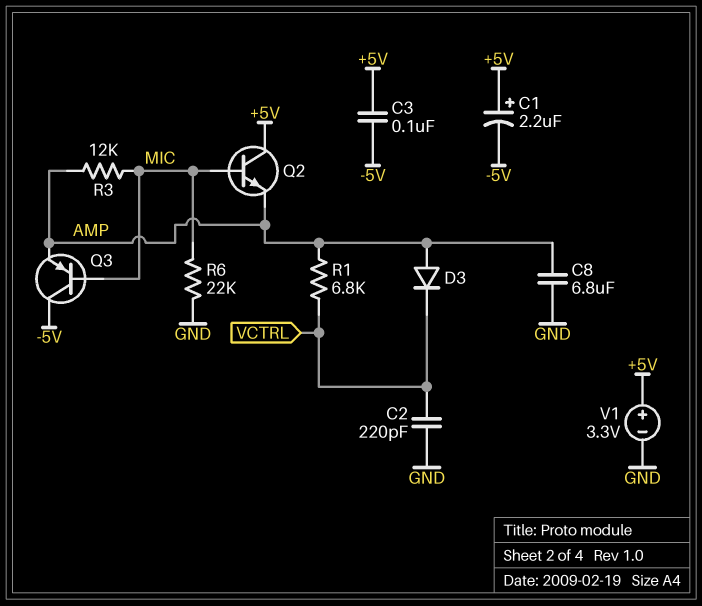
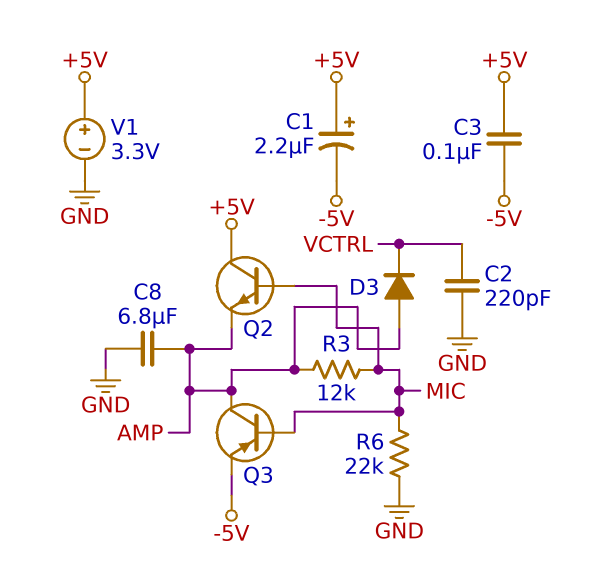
Q3: PNP (B MIC, C -5V, E AMP) -> PNP (B MIC, C AMP, E -5V)
R1: 6.8k (AMP, VCTRL) -> none

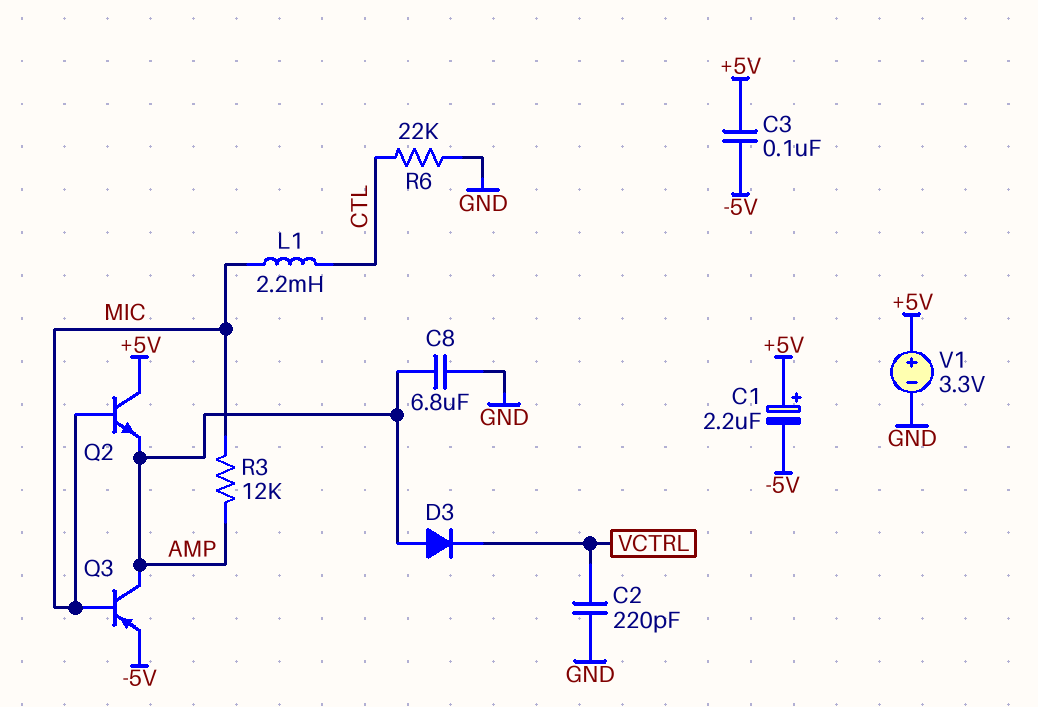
L1: none -> 2.2mH (CTL, MIC)
R6: 22k (GND, MIC) -> 22k (CTL, GND)

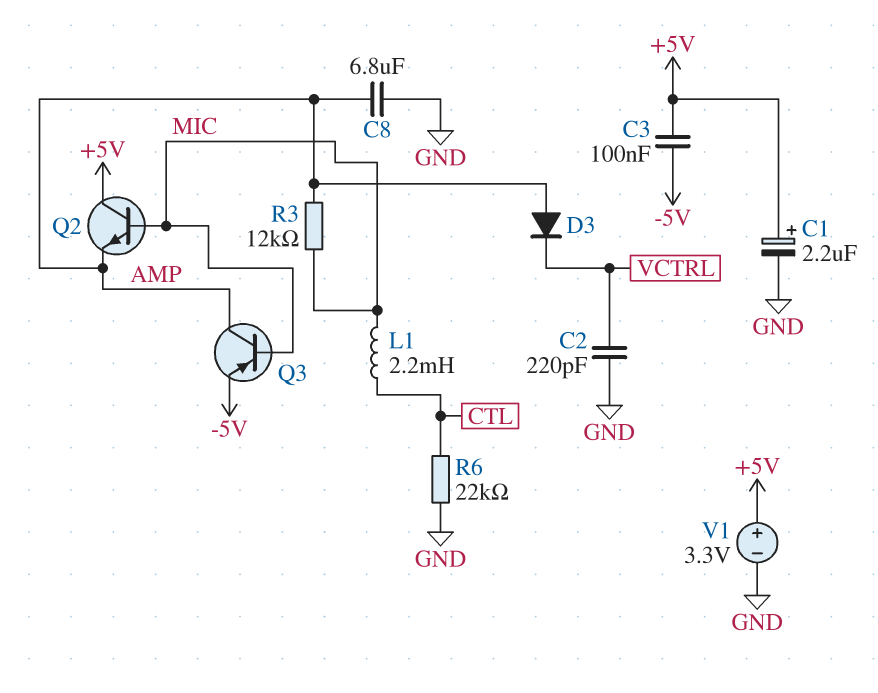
C1: 2.2uF (plus +5V, minus -5V) -> 2.2uF (plus +5V, minus GND)

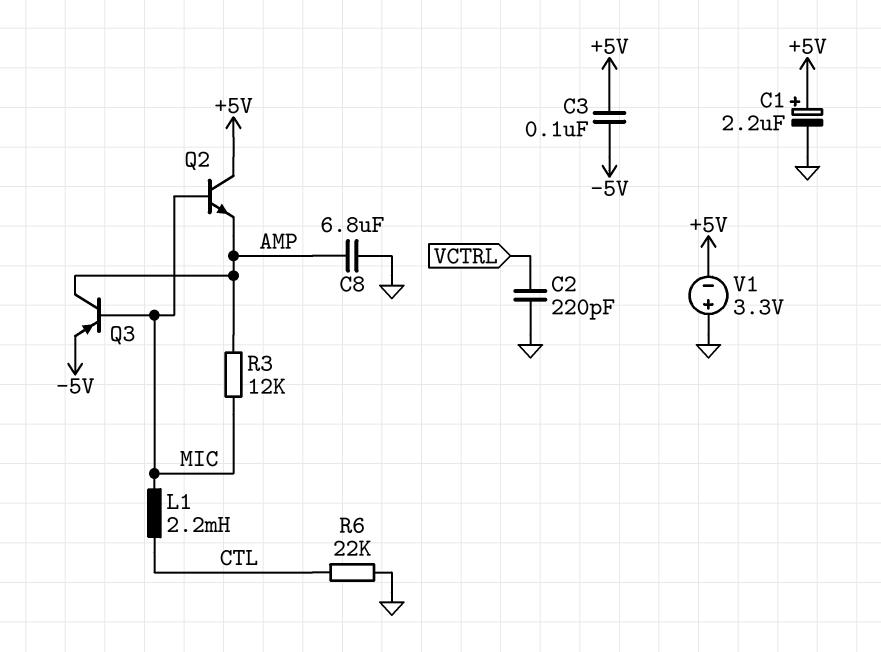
D3: diode (A AMP, K VCTRL) -> none
V1: 3.3V (plus +5V, minus GND) -> 3.3V (plus GND, minus +5V)

